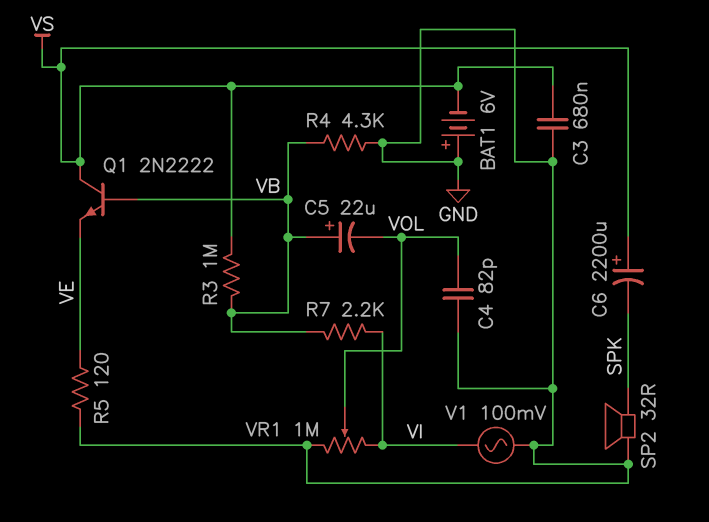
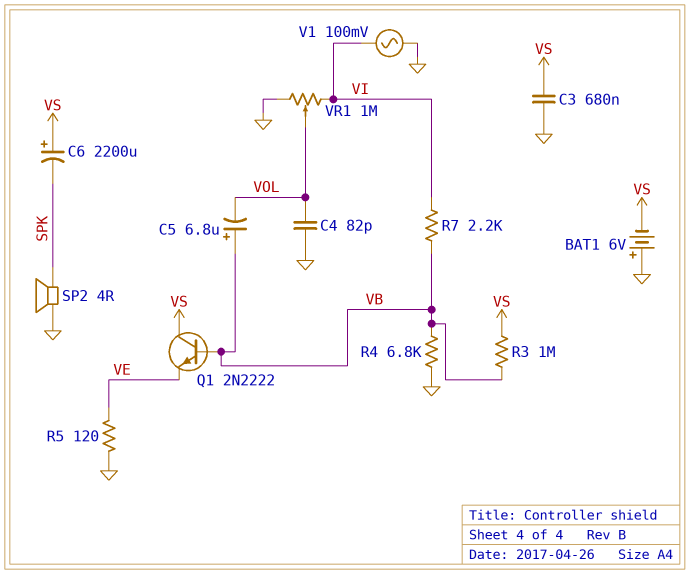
C5: 22uF (plus VB, minus VOL) -> 6.8uF (plus VB, minus VOL)
R4: 4.3k (GND, VB) -> 6.8k (GND, VB)
SP2: speaker 32R (GND, SPK) -> speaker 4R (GND, SPK)

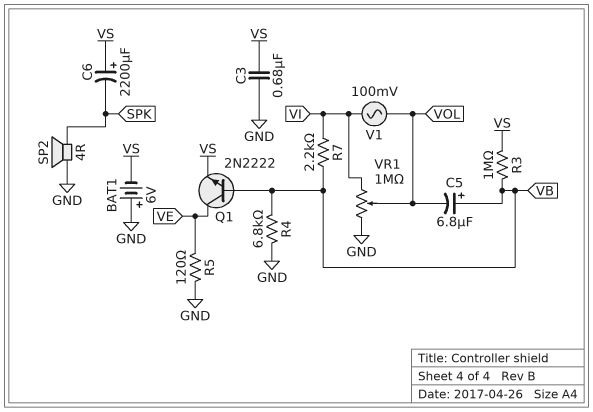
C4: 82pF (GND, VOL) -> none
Q1: NPN 2N2222 (B VB, C VS, E VE) -> NPN 2N2222 (B VB, C VE, E VS)
V1: AC 100mV (GND, VI) -> AC 100mV (VI, VOL)

